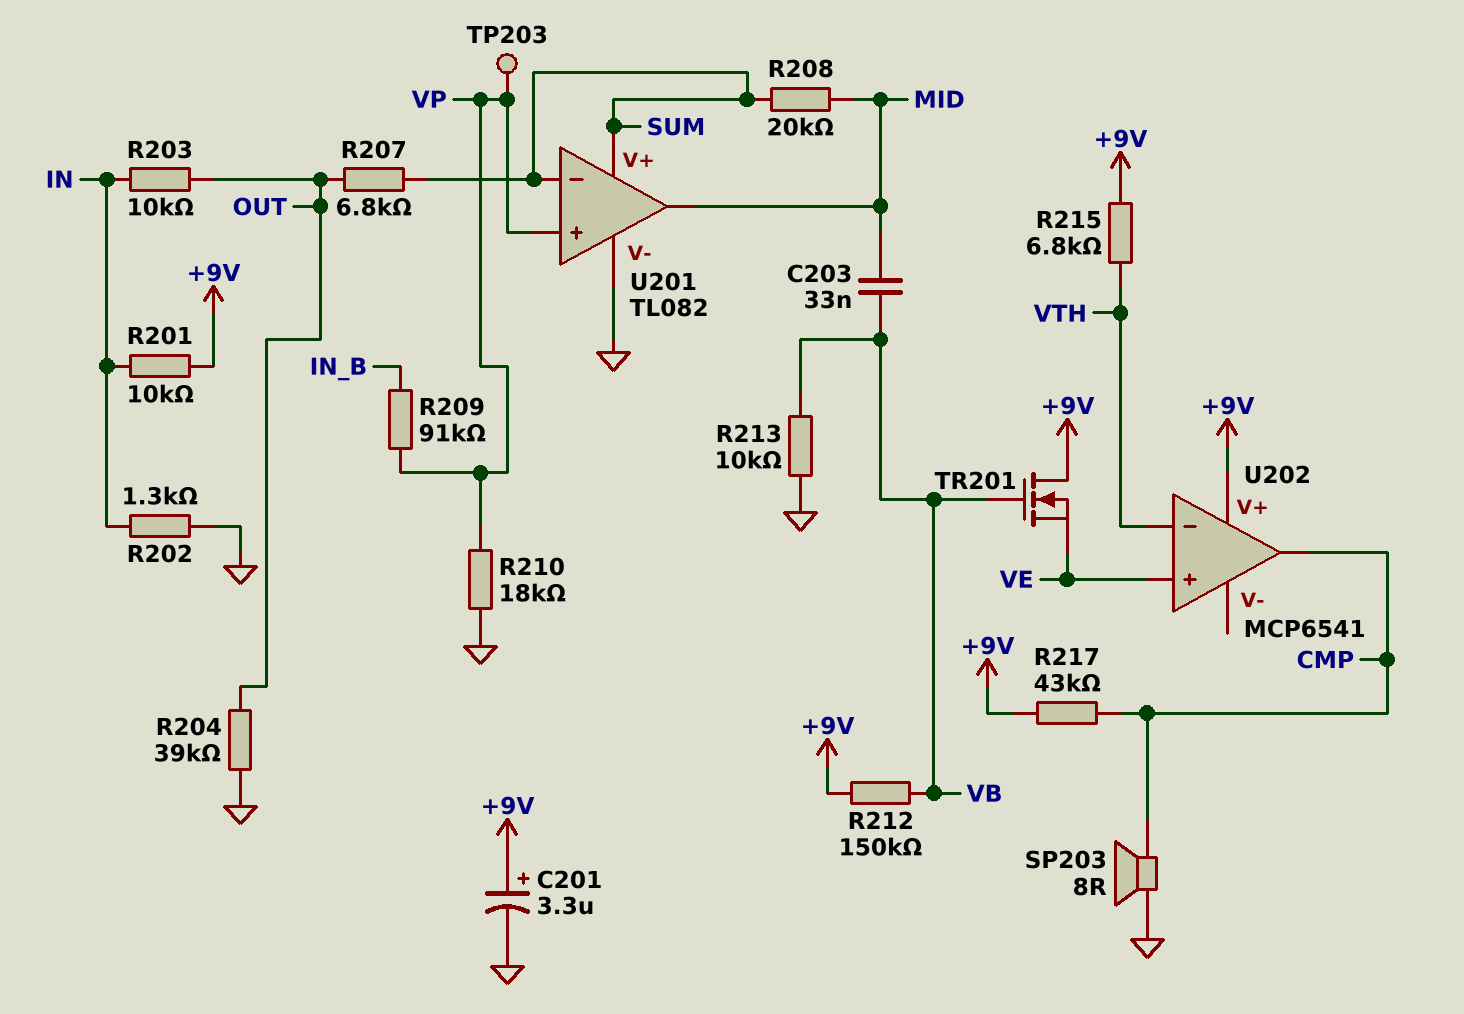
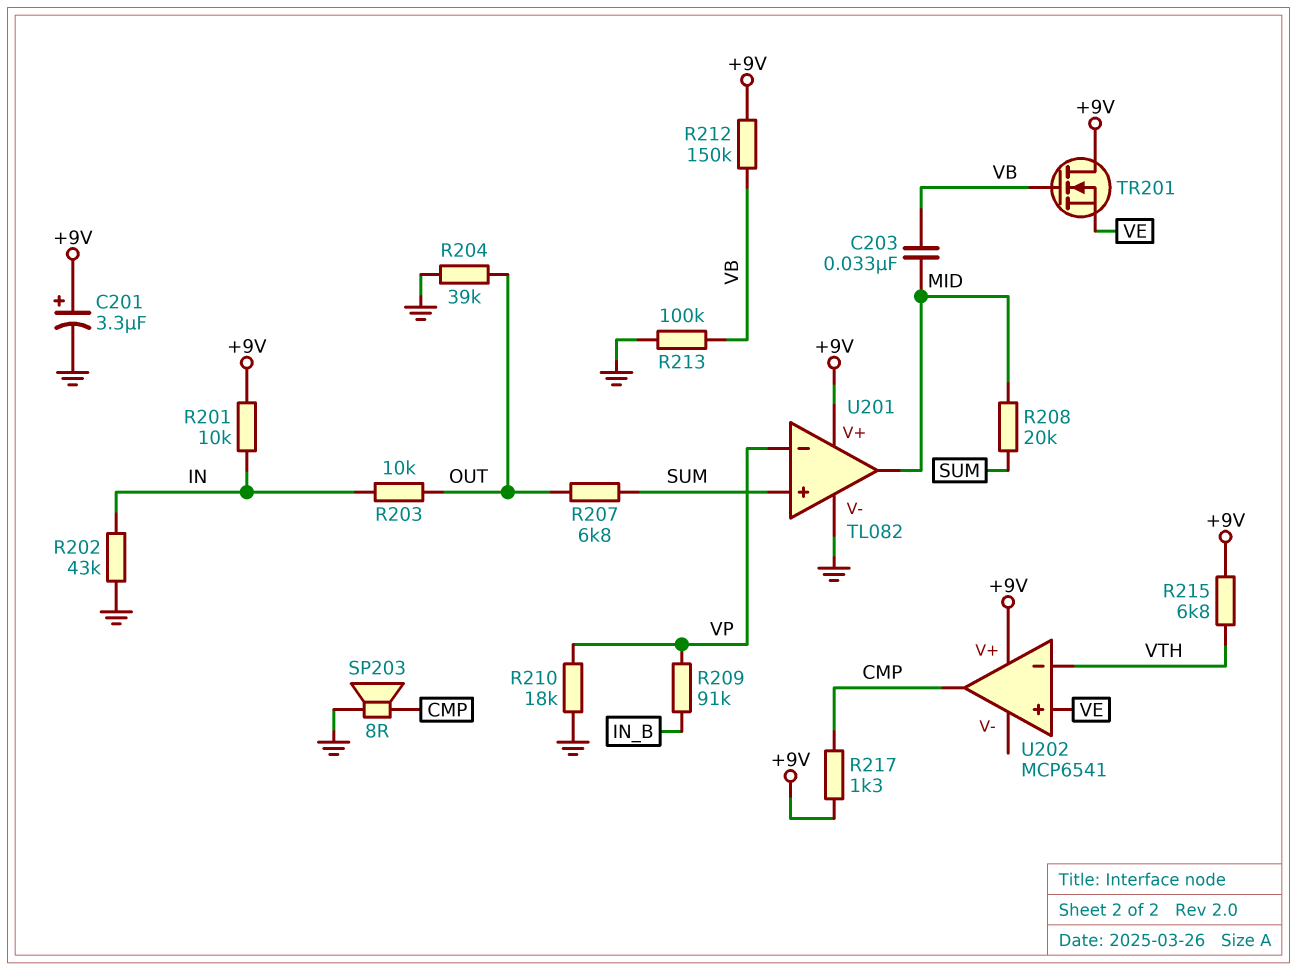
R202: 1.3k (GND, IN) -> 43k (GND, IN)
R213: 10k (GND, VB) -> 100k (GND, VB)
R217: 43k (+9V, CMP) -> 1.3k (+9V, CMP)
TP203: test point (VP) -> none
U201 pin V+: SUM -> +9V
U201 pin in+: VP -> SUM
U201 pin in-: SUM -> VP

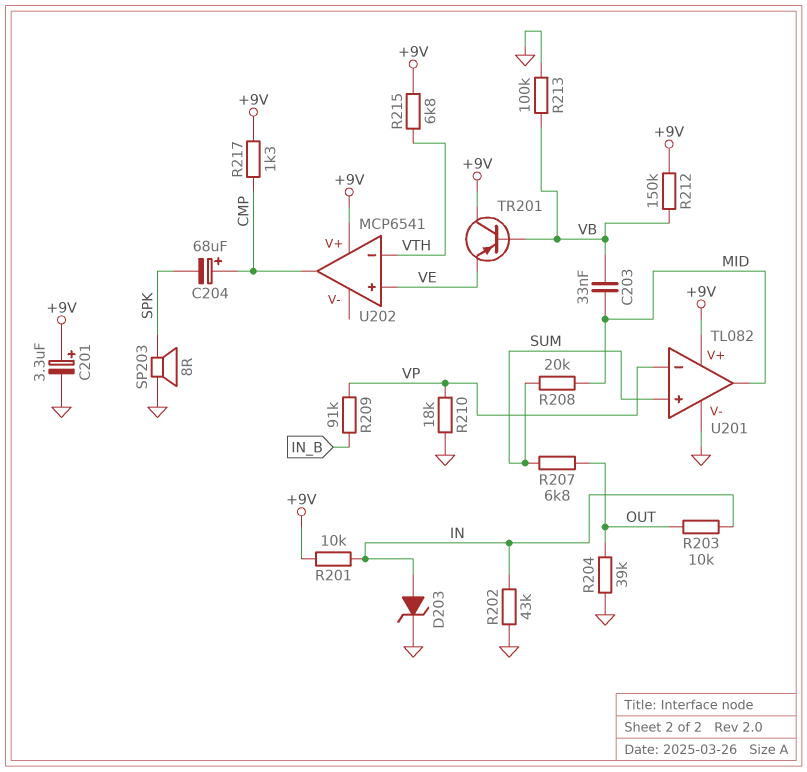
C204: none -> 68uF (plus CMP, minus SPK)
D203: none -> zener (A IN, K GND)
SP203: speaker 8R (CMP, GND) -> speaker 8R (GND, SPK)
TR201: NMOS (G VB, D +9V, S VE) -> PNP (B VB, C +9V, E VE)

